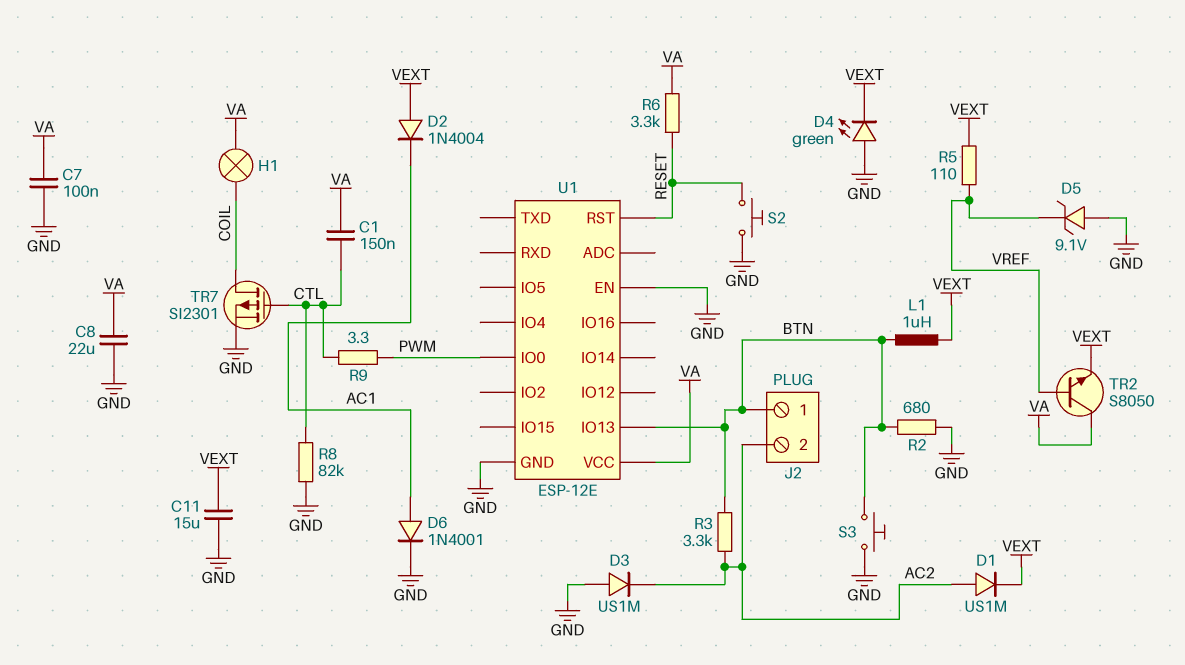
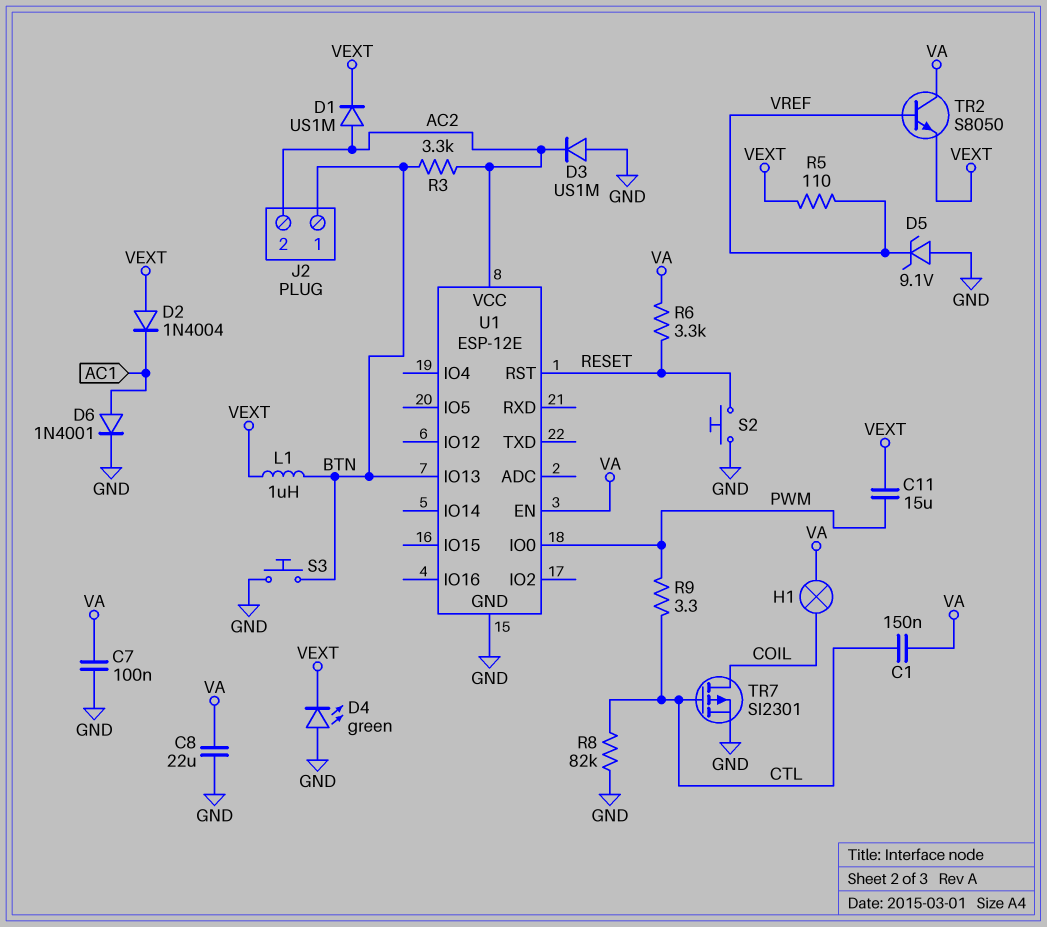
C11: 15uF (GND, VEXT) -> 15uF (PWM, VEXT)
R2: 680 (BTN, GND) -> none
U1 pin EN: GND -> VA
U1 pin VCC: VA -> AC2

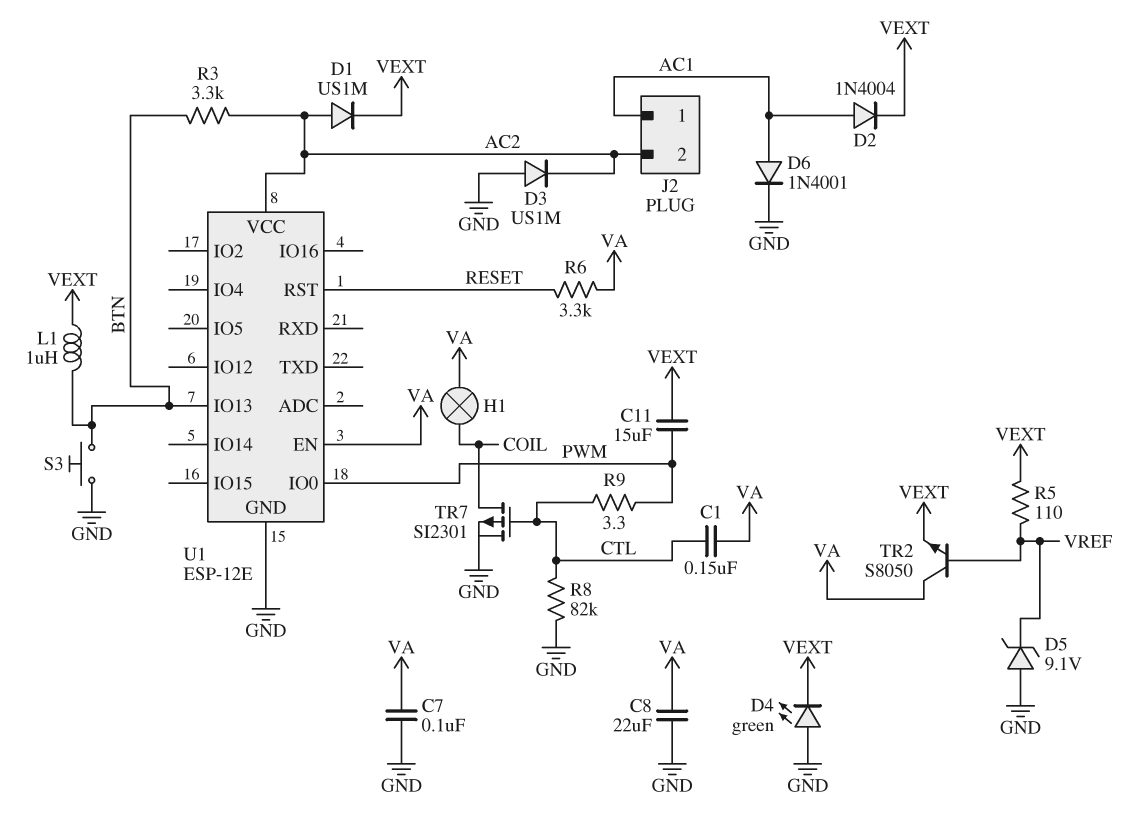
D2: diode 1N4004 (A VEXT, K AC1) -> diode 1N4004 (A AC1, K VEXT)
J2 pin 1: BTN -> AC1
S2: button (GND, RESET) -> none

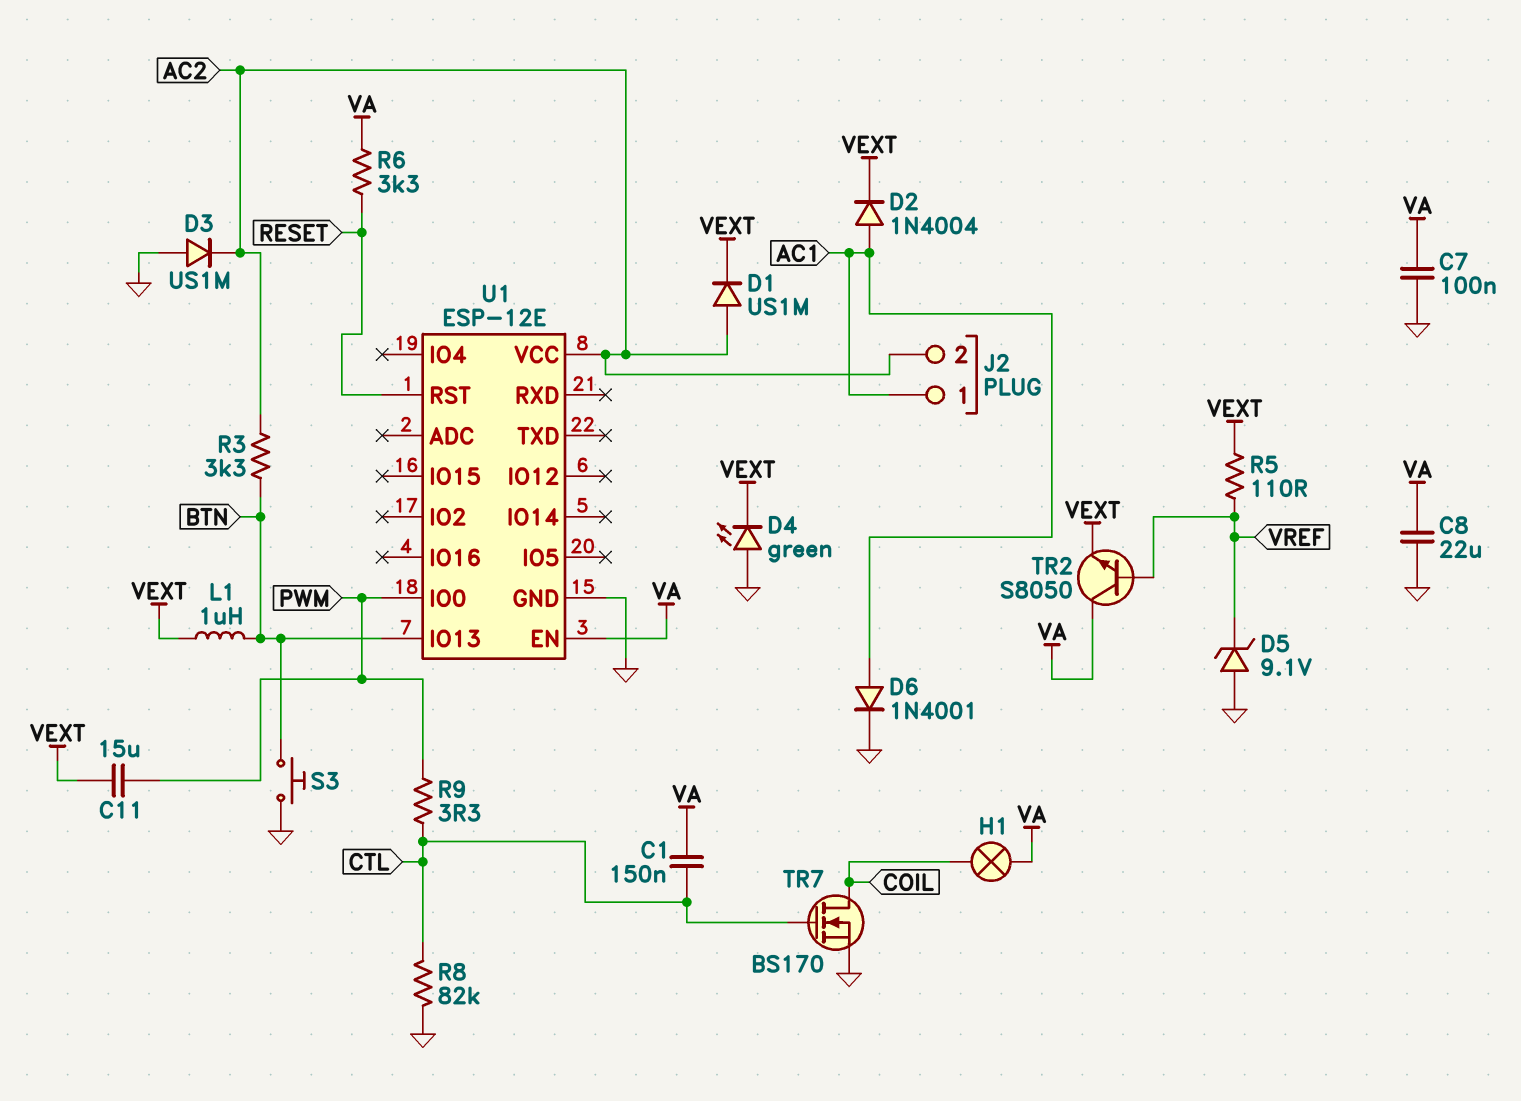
TR7: PMOS SI2301 (G CTL, D COIL, S GND) -> NMOS BS170 (G CTL, D COIL, S GND)

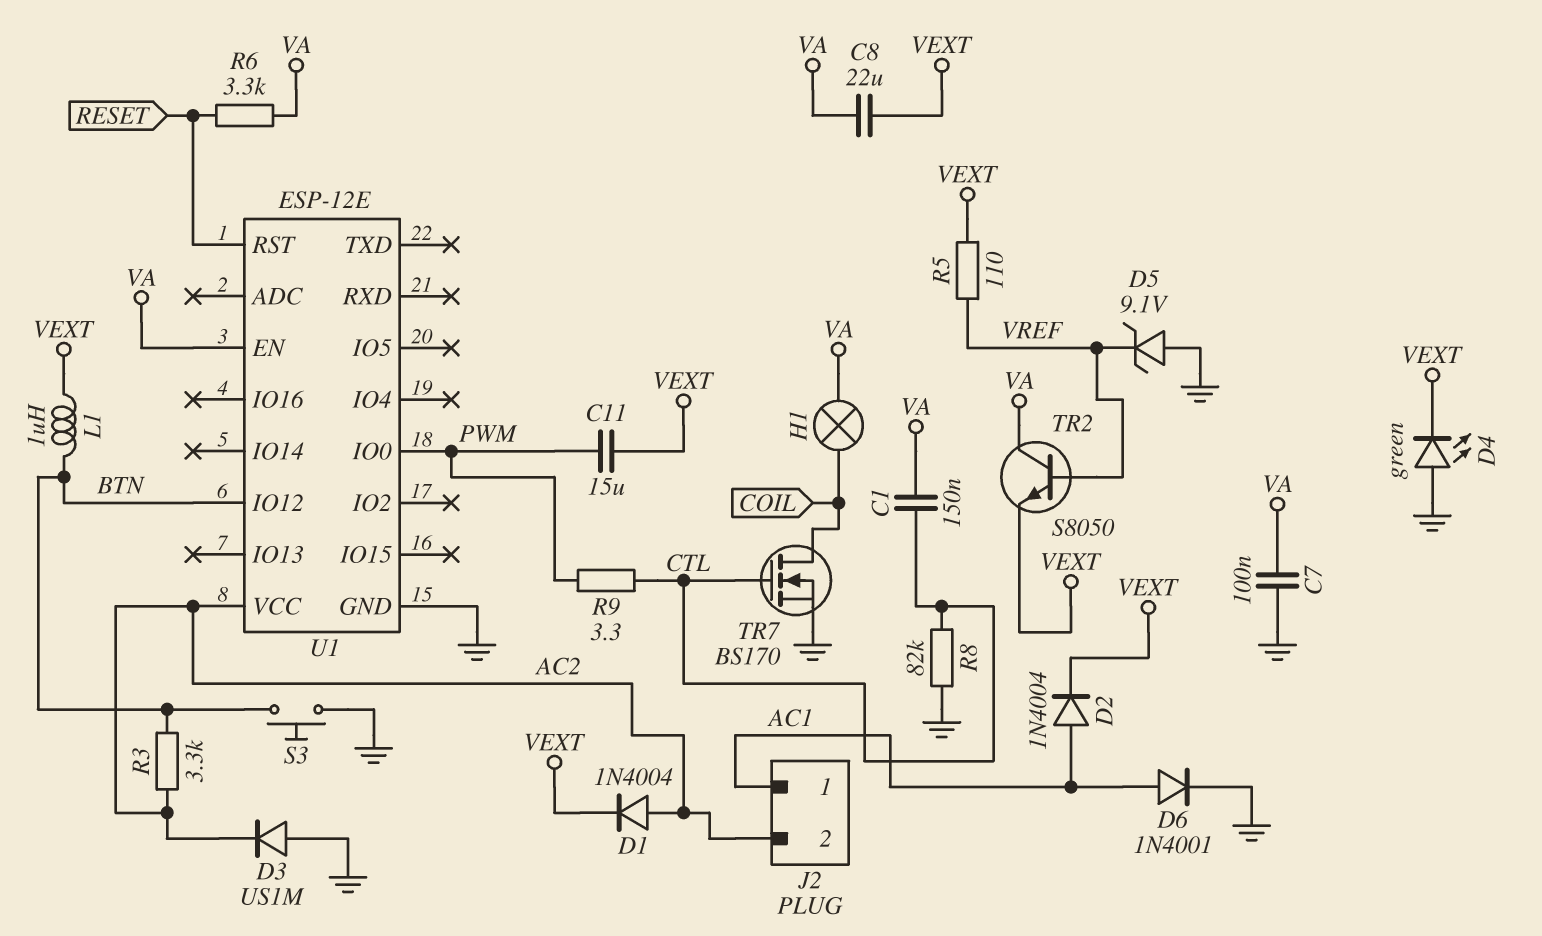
C8: 22uF (GND, VA) -> 22uF (VA, VEXT)
D1: diode US1M (A AC2, K VEXT) -> diode 1N4004 (A AC2, K VEXT)
U1 pin IO12: none -> BTN
U1 pin IO13: BTN -> none

